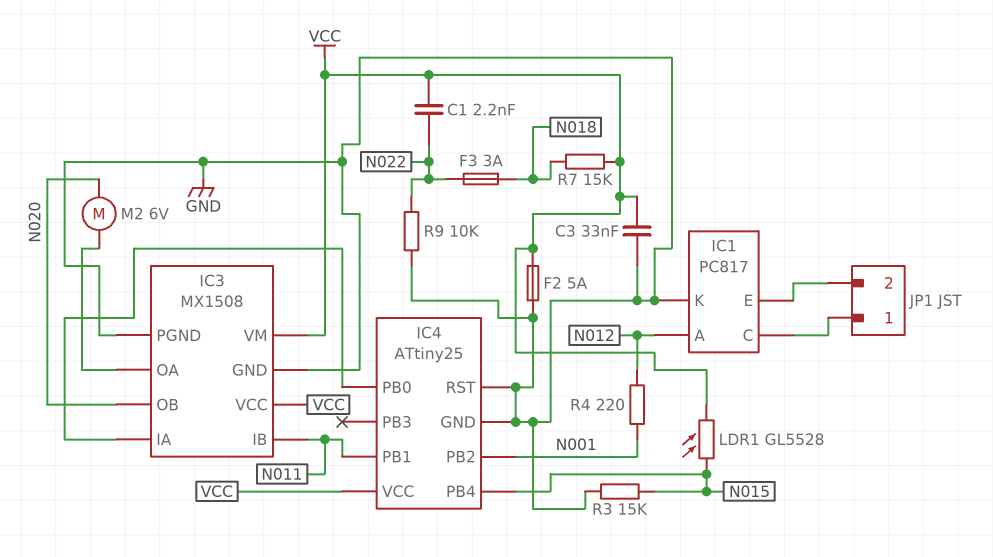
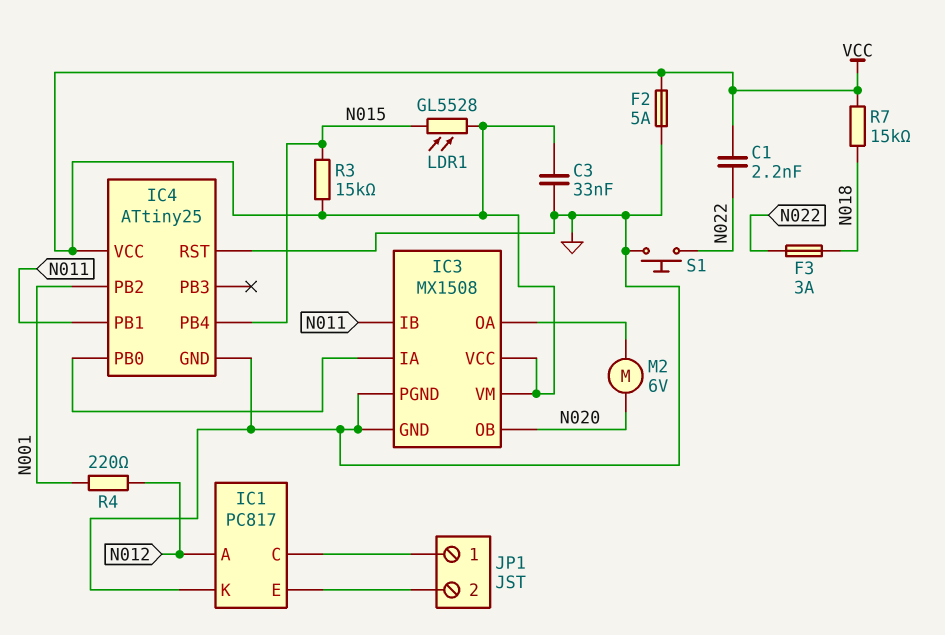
R3: 15k (GND, N015) -> 15k (N015, VCC)
R9: 10k (GND, N022) -> none
S1: none -> button (GND, N022)

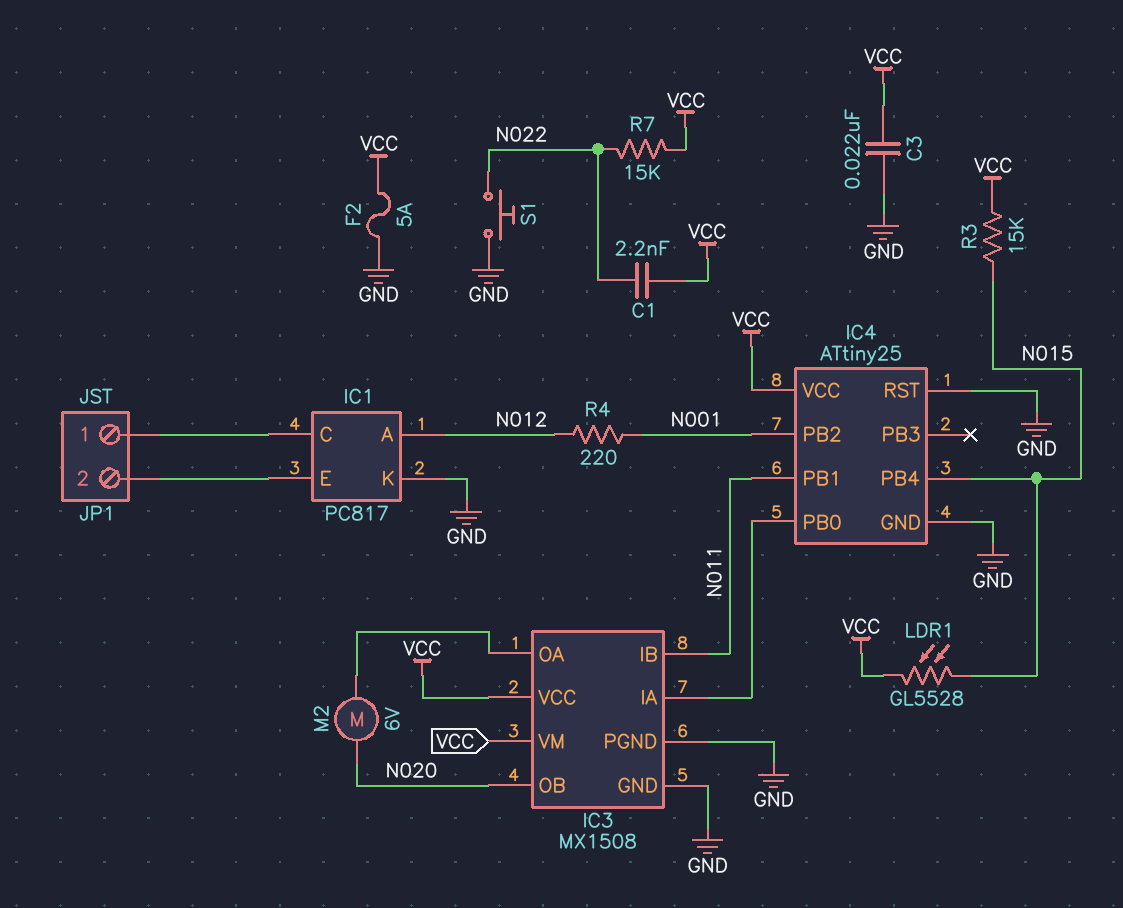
C3: 33nF (GND, VCC) -> 22nF (GND, VCC)
F3: 3A (N018, N022) -> none
R7: 15k (N018, VCC) -> 15k (N022, VCC)

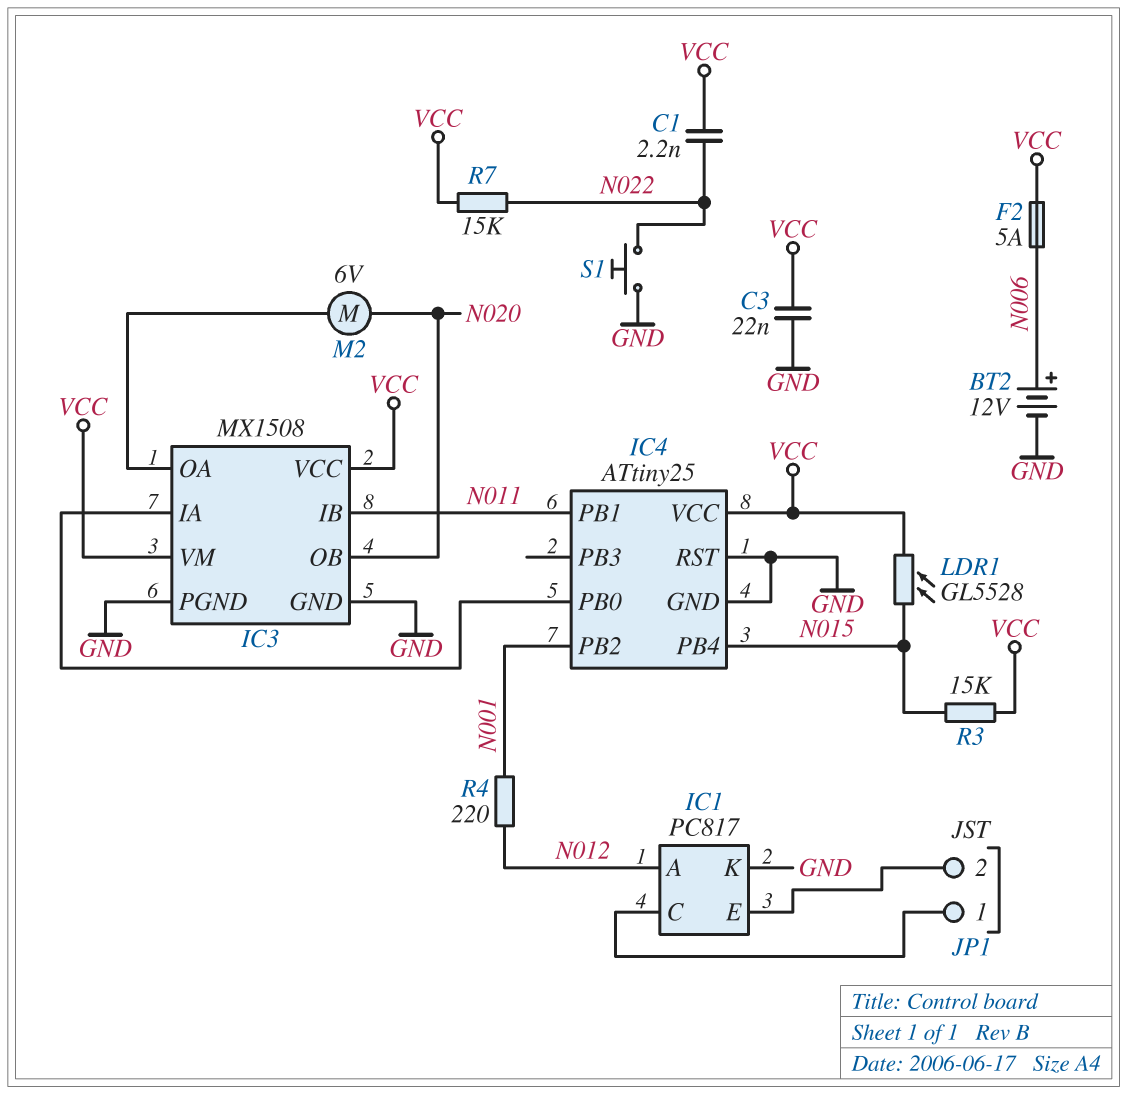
BT2: none -> 12V (plus N006, minus GND)
F2: 5A (GND, VCC) -> 5A (N006, VCC)

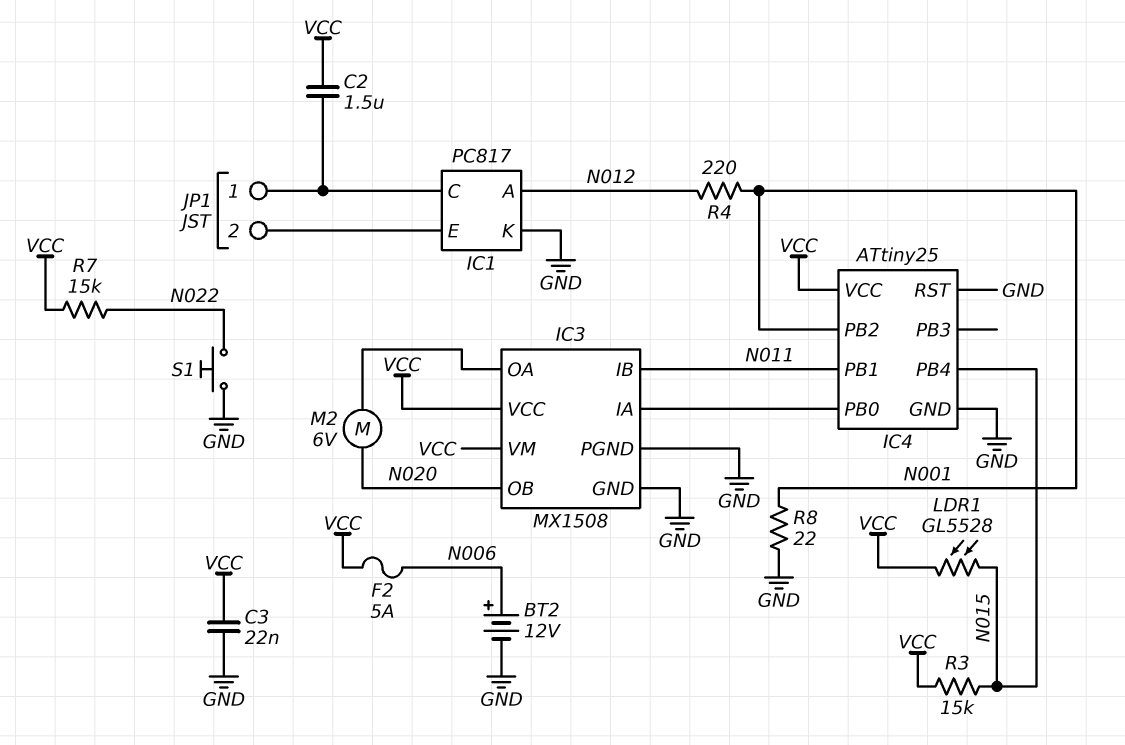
C1: 2.2nF (N022, VCC) -> none
C2: none -> 1.5uF (IC1/C, VCC)
R8: none -> 22 (GND, N001)

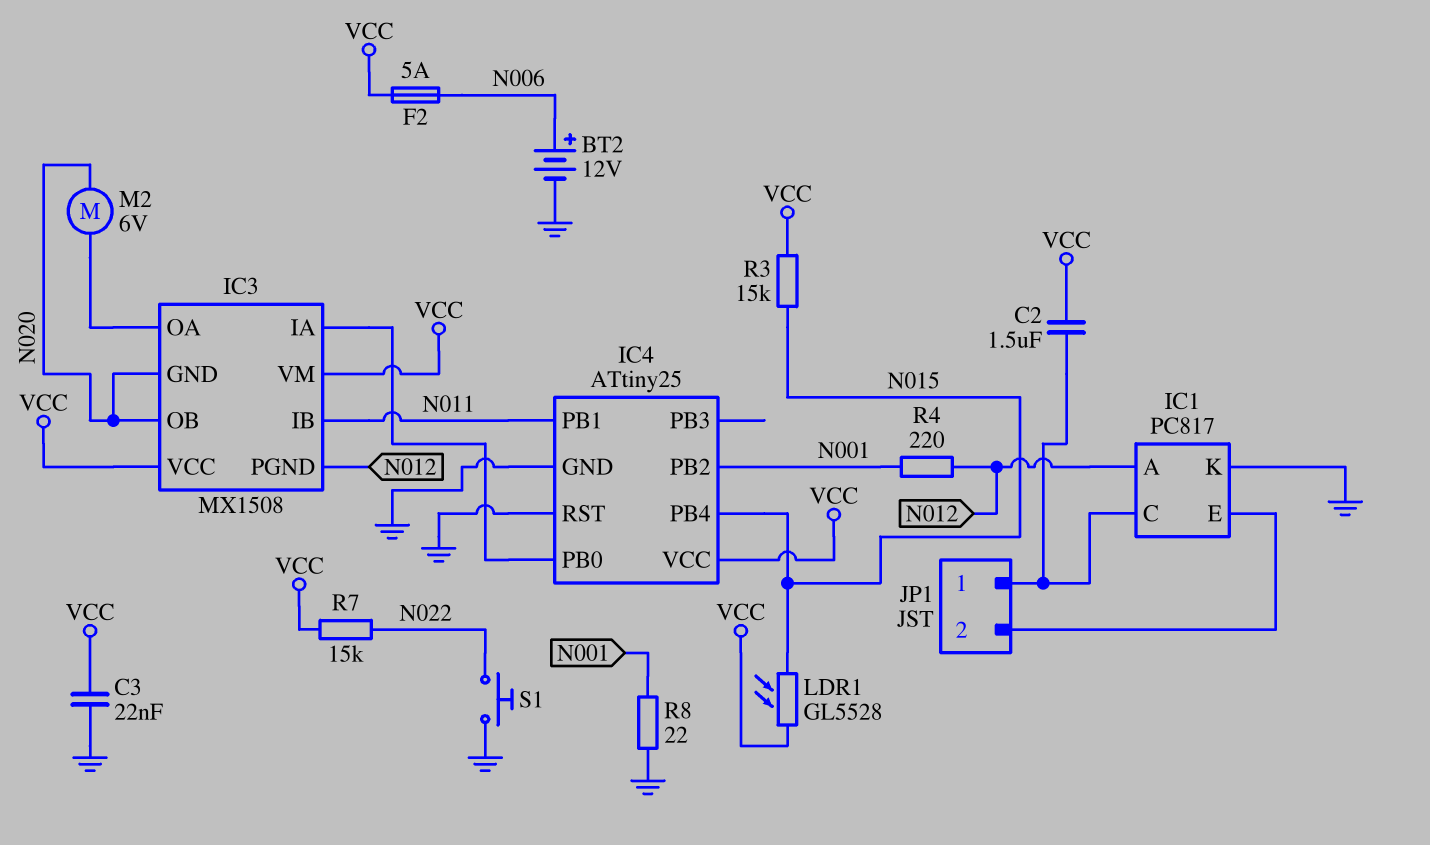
IC3 pin GND: GND -> N020
IC3 pin PGND: GND -> N012

